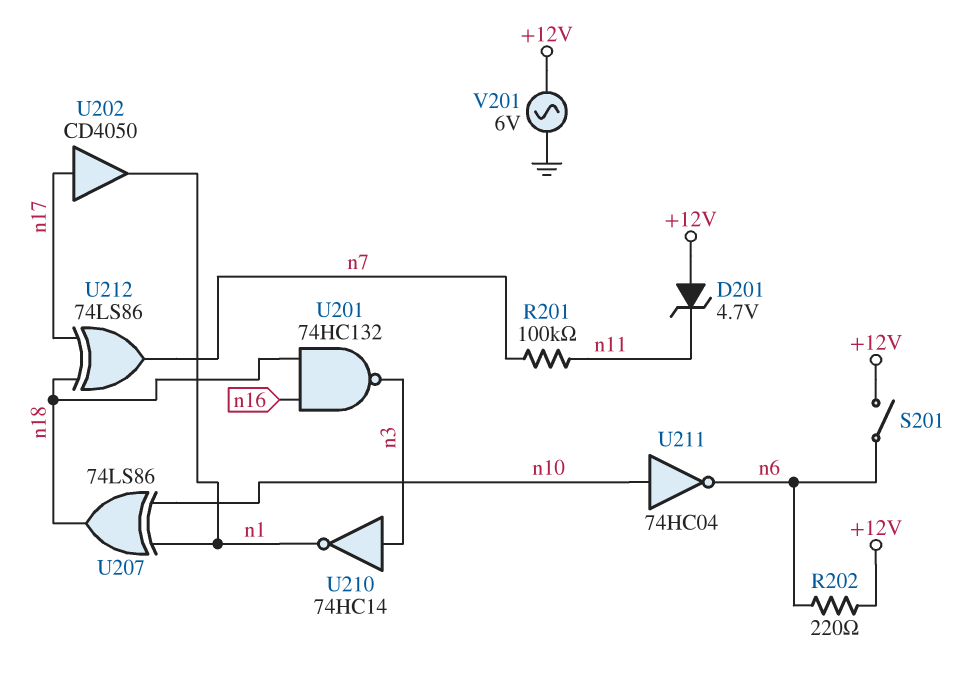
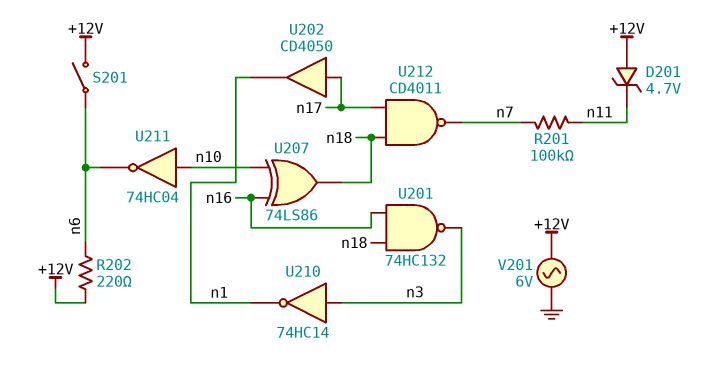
U207: XOR 74LS86 (in n1, in n10, out n18) -> XOR 74LS86 (in n10, in n16, out n18)
U212: XOR 74LS86 (in n17, in n18, out n7) -> NAND CD4011 (in n17, in n18, out n7)

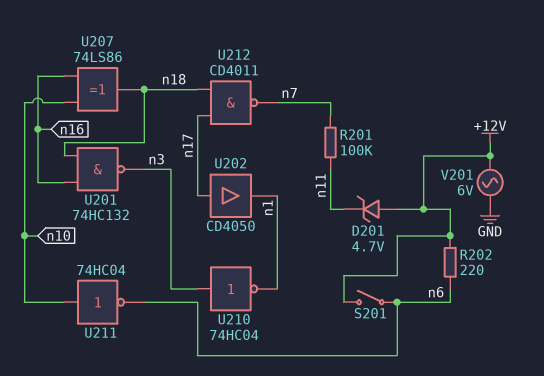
U210: NOT 74HC14 (in n3, out n1) -> NOT 74HC04 (in n3, out n1)

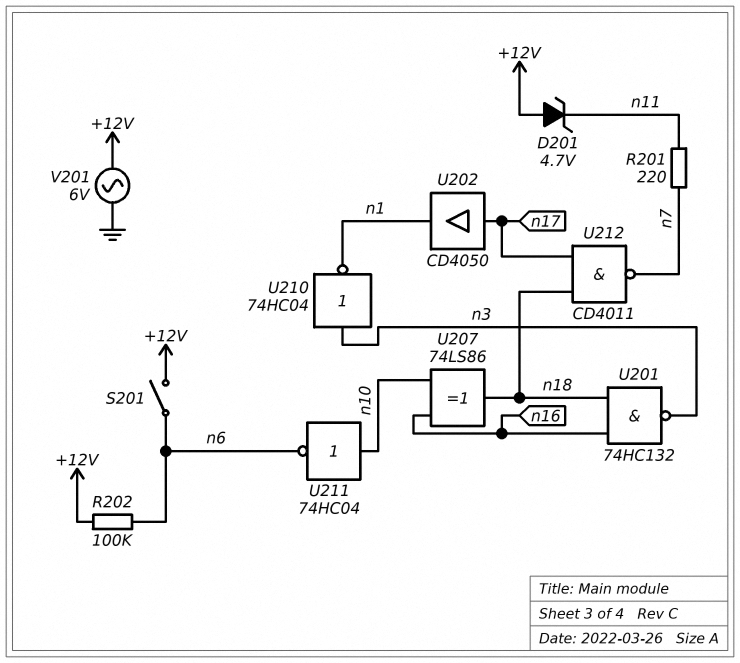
R201: 100k (n7, n11) -> 220 (n7, n11)
R202: 220 (+12V, n6) -> 100k (+12V, n6)

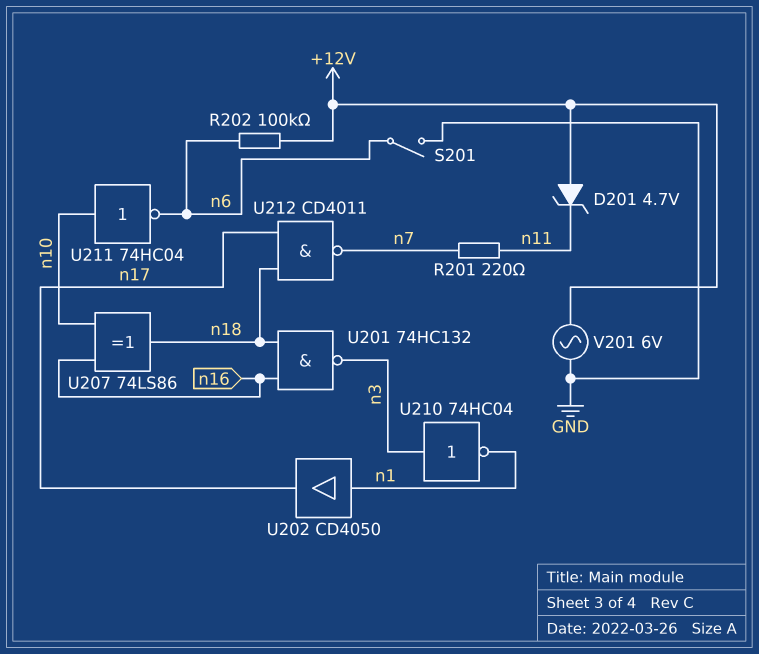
S201: switch (+12V, n6) -> switch (GND, n6)
U202: buffer CD4050 (in n17, out n1) -> buffer CD4050 (in n1, out n17)

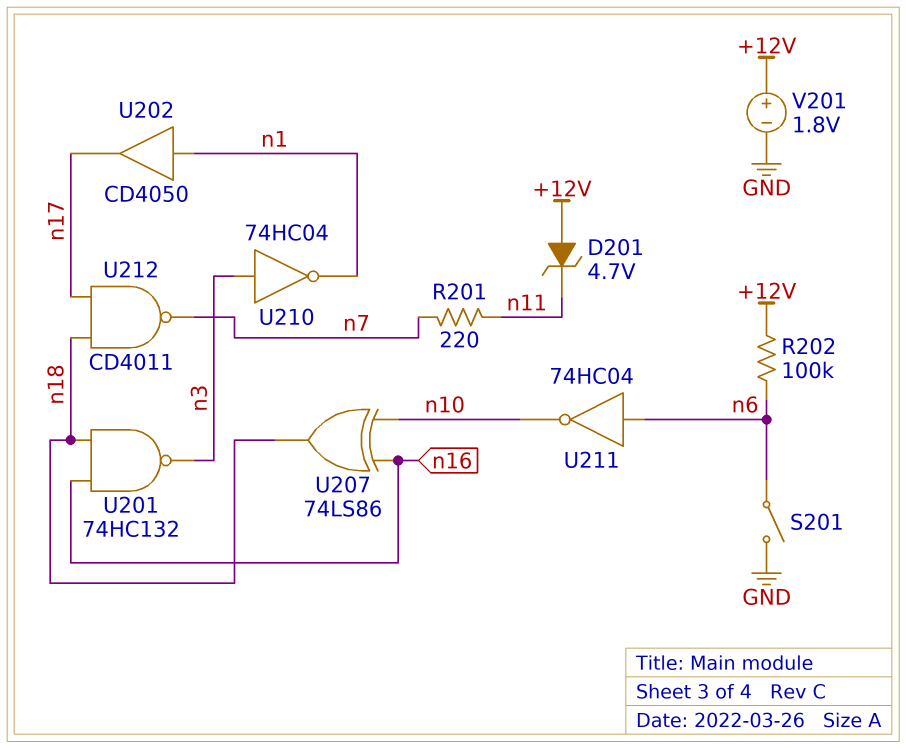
U211: NOT 74HC04 (in n10, out n6) -> NOT 74HC04 (in n6, out n10)
V201: AC 6V (+12V, GND) -> 1.8V (plus +12V, minus GND)

